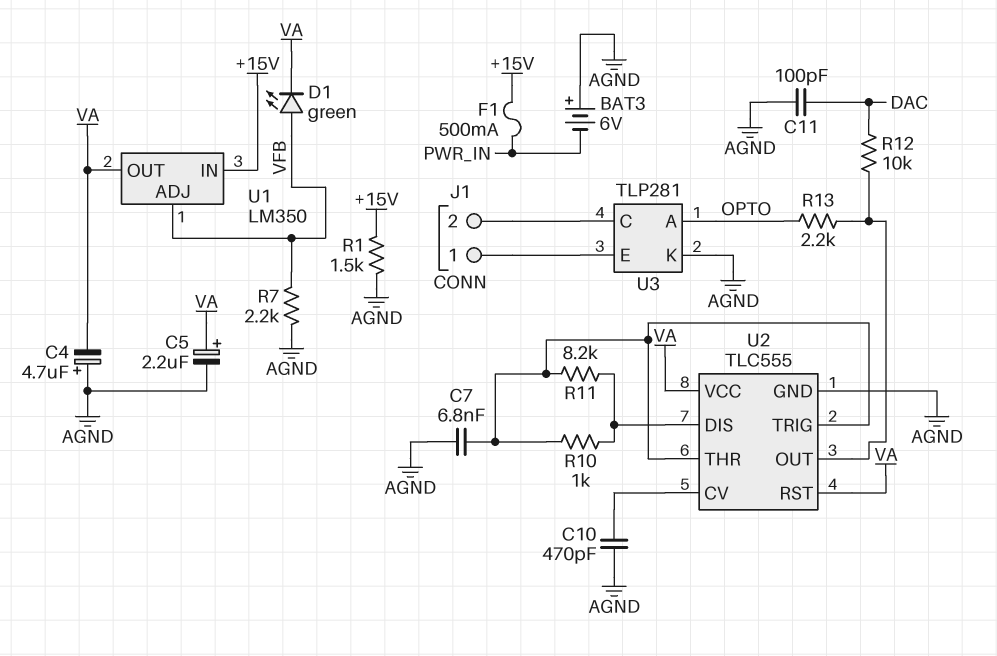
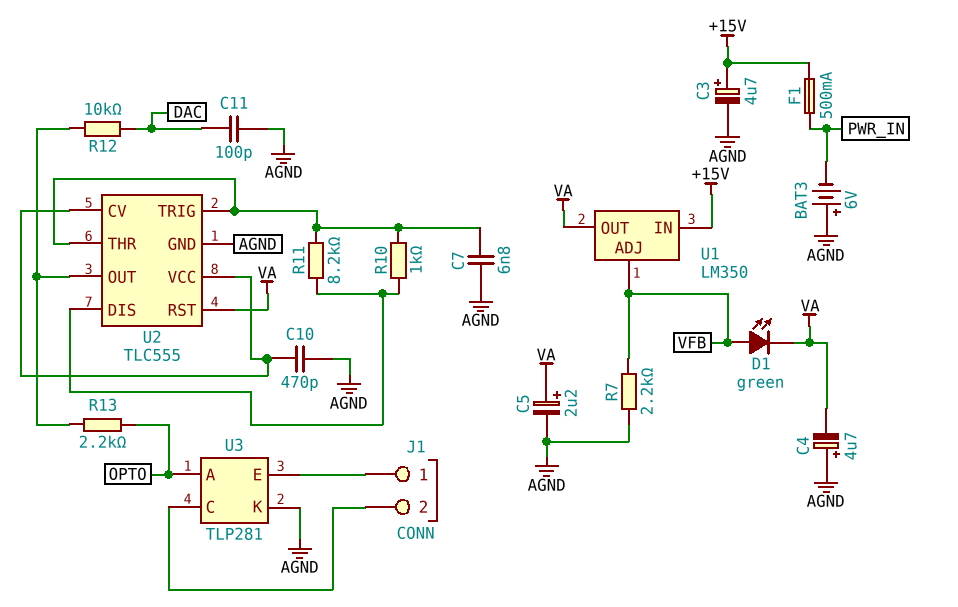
C3: none -> 4.7uF (plus +15V, minus AGND)
R1: 1.5k (+15V, AGND) -> none
U2 pin VCC: VA -> U2/CV

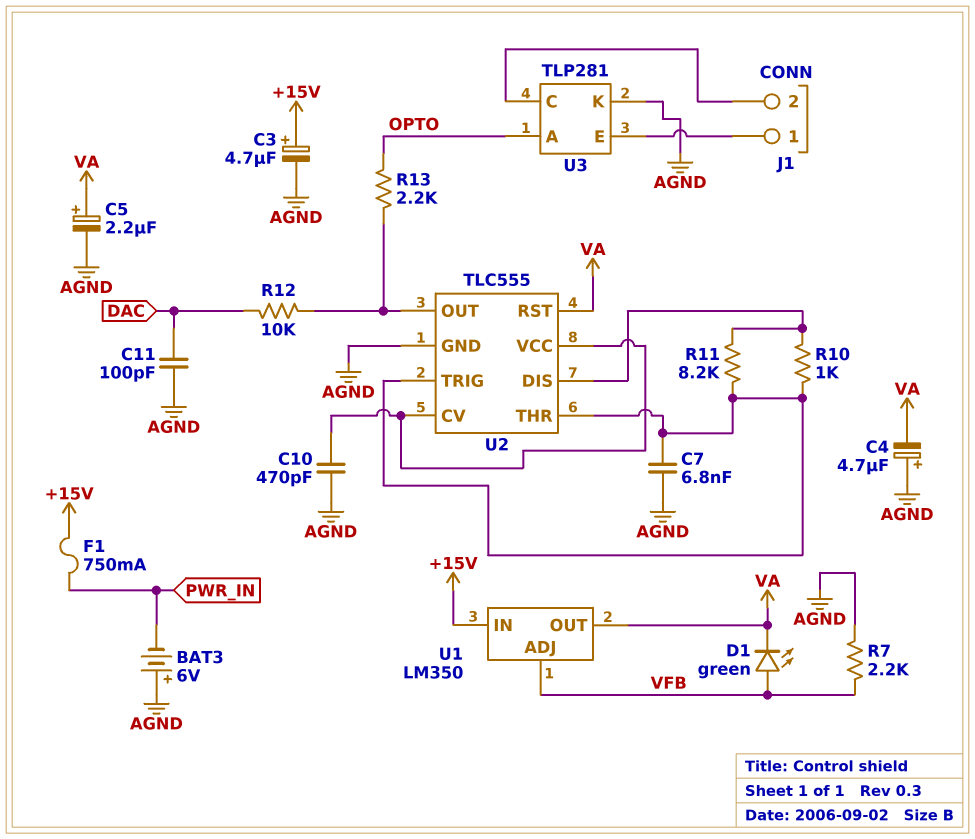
F1: 500mA (+15V, PWR_IN) -> 750mA (+15V, PWR_IN)

